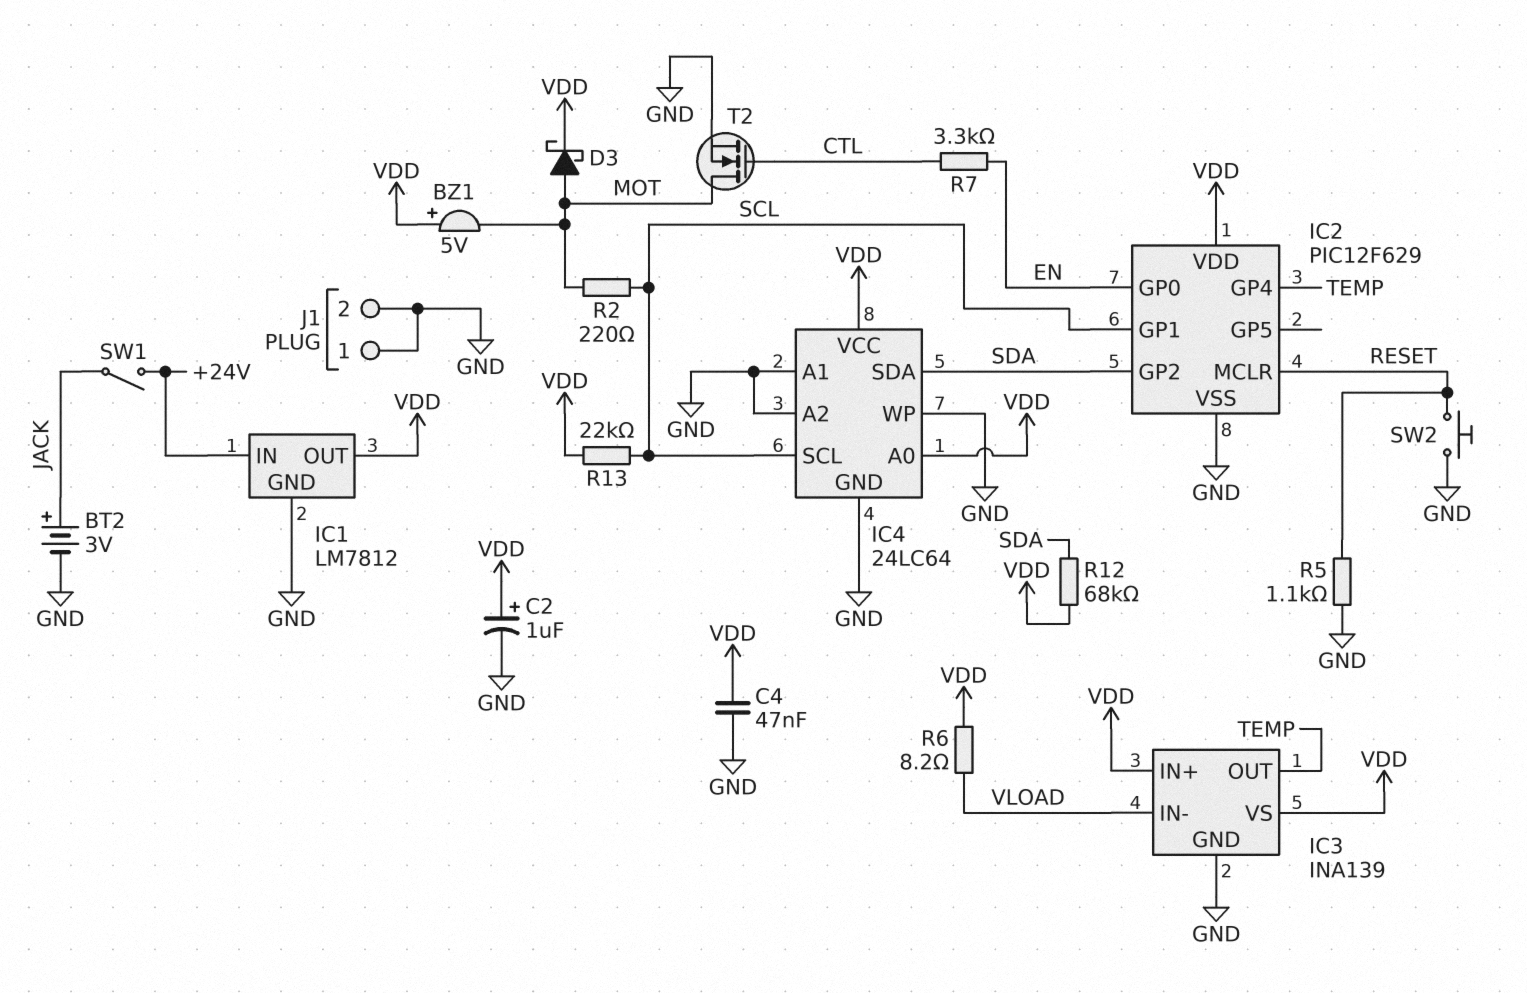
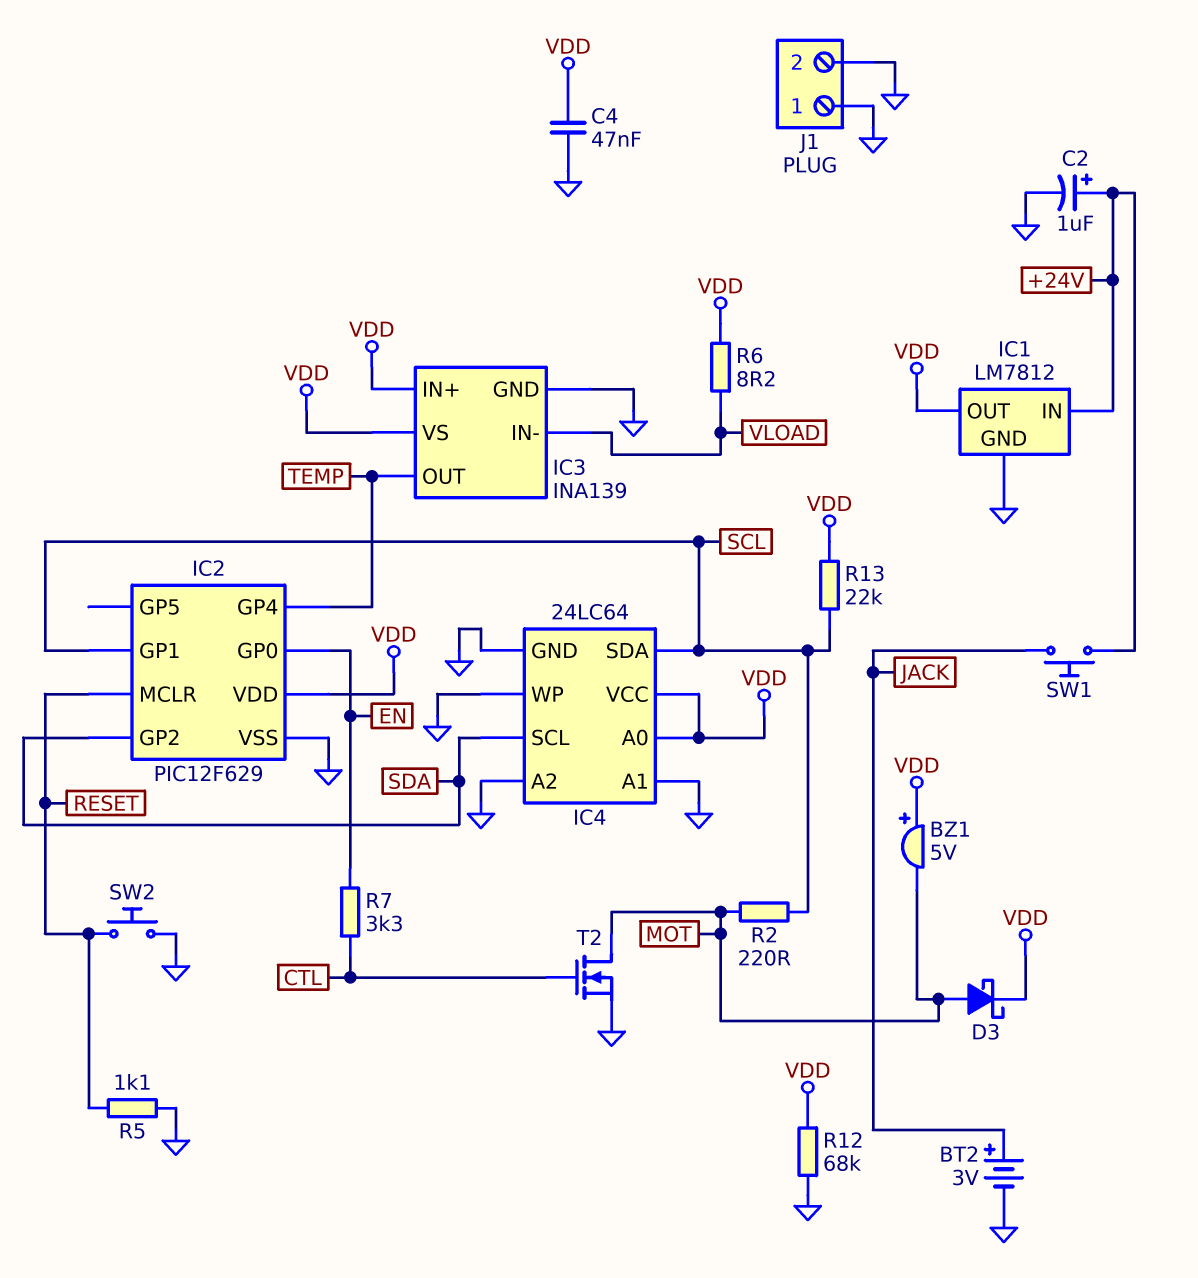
C2: 1uF (plus VDD, minus GND) -> 1uF (plus +24V, minus GND)
IC4 pin SCL: SCL -> SDA
IC4 pin SDA: SDA -> SCL
R12: 68k (SDA, VDD) -> 68k (GND, VDD)
SW1: switch (+24V, JACK) -> button (+24V, JACK)

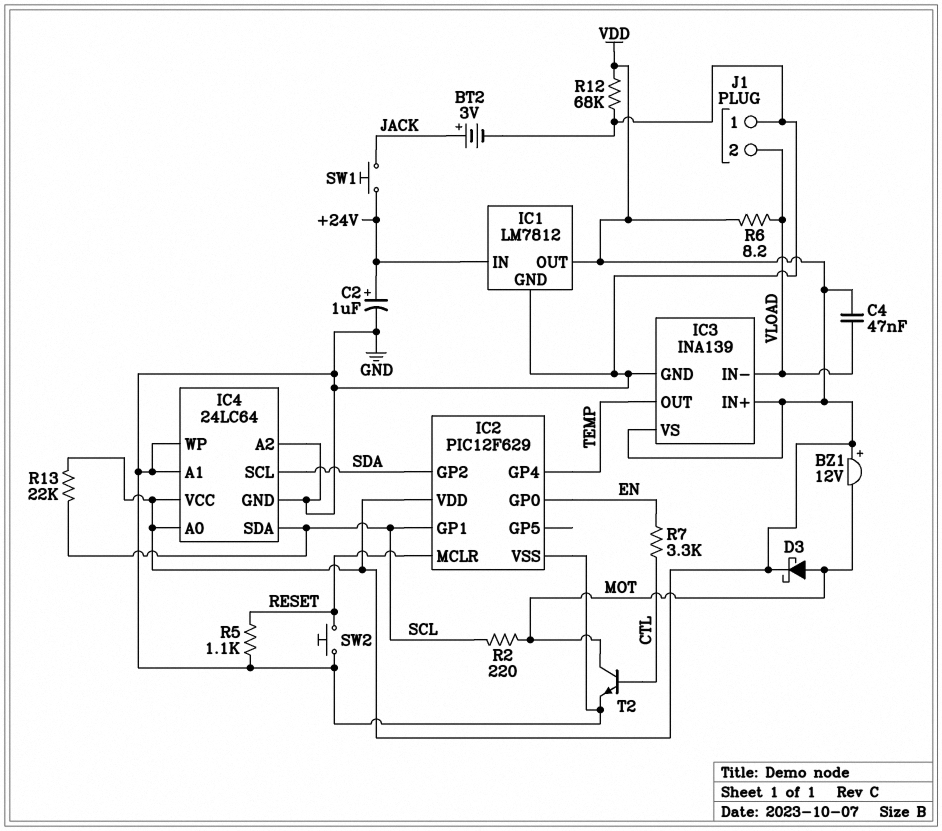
BZ1: buzzer 5V (plus VDD, minus MOT) -> buzzer 12V (plus VDD, minus MOT)
C4: 47nF (GND, VDD) -> 47nF (VDD, VLOAD)
J1 pin 2: GND -> VLOAD
T2: NMOS (G CTL, D MOT, S GND) -> NPN (B CTL, C MOT, E GND)

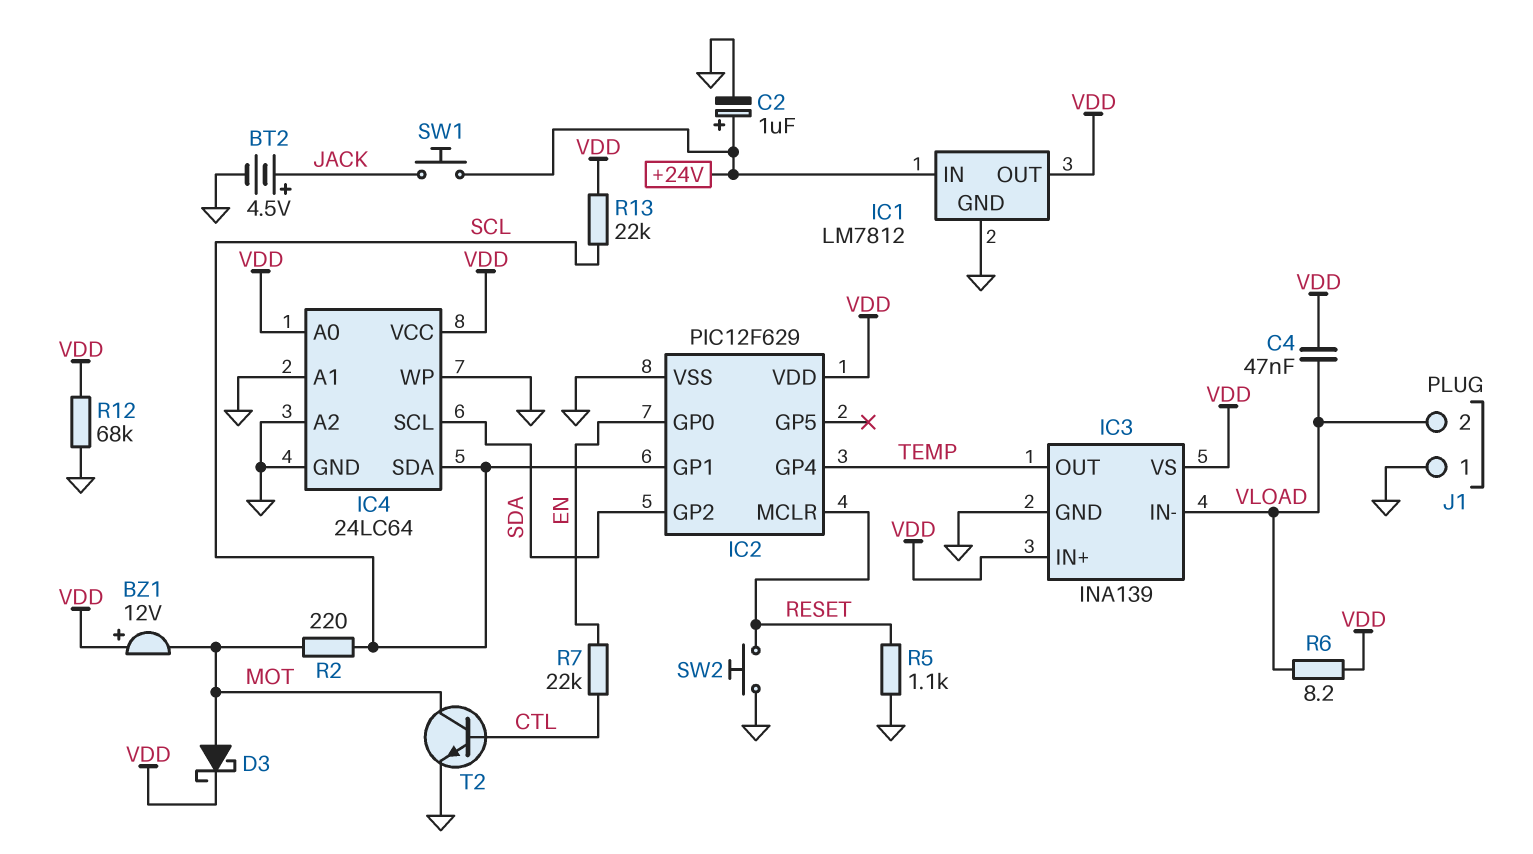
BT2: 3V (plus JACK, minus GND) -> 4.5V (plus JACK, minus GND)
R7: 3.3k (CTL, EN) -> 22k (CTL, EN)

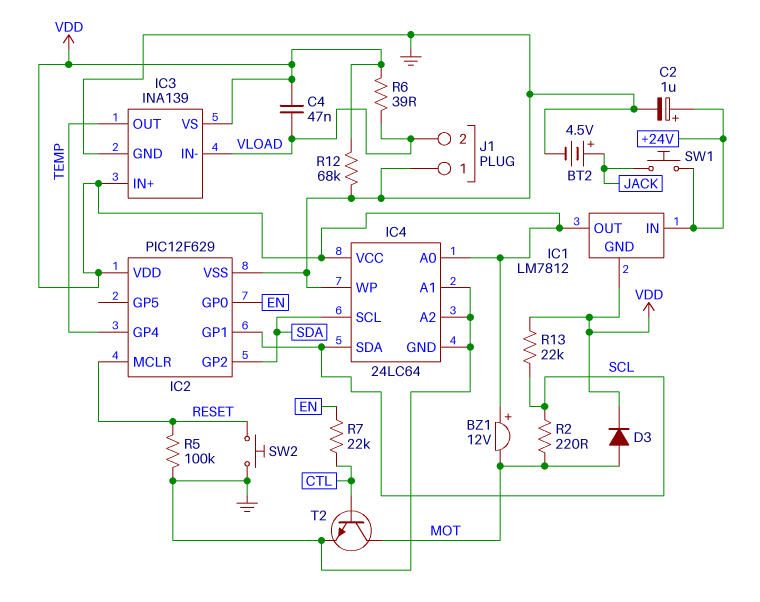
D3: schottky (A MOT, K VDD) -> diode (A MOT, K VDD)
IC1 pin GND: GND -> VDD
R5: 1.1k (GND, RESET) -> 100k (GND, RESET)
R6: 8.2 (VDD, VLOAD) -> 39 (VDD, VLOAD)

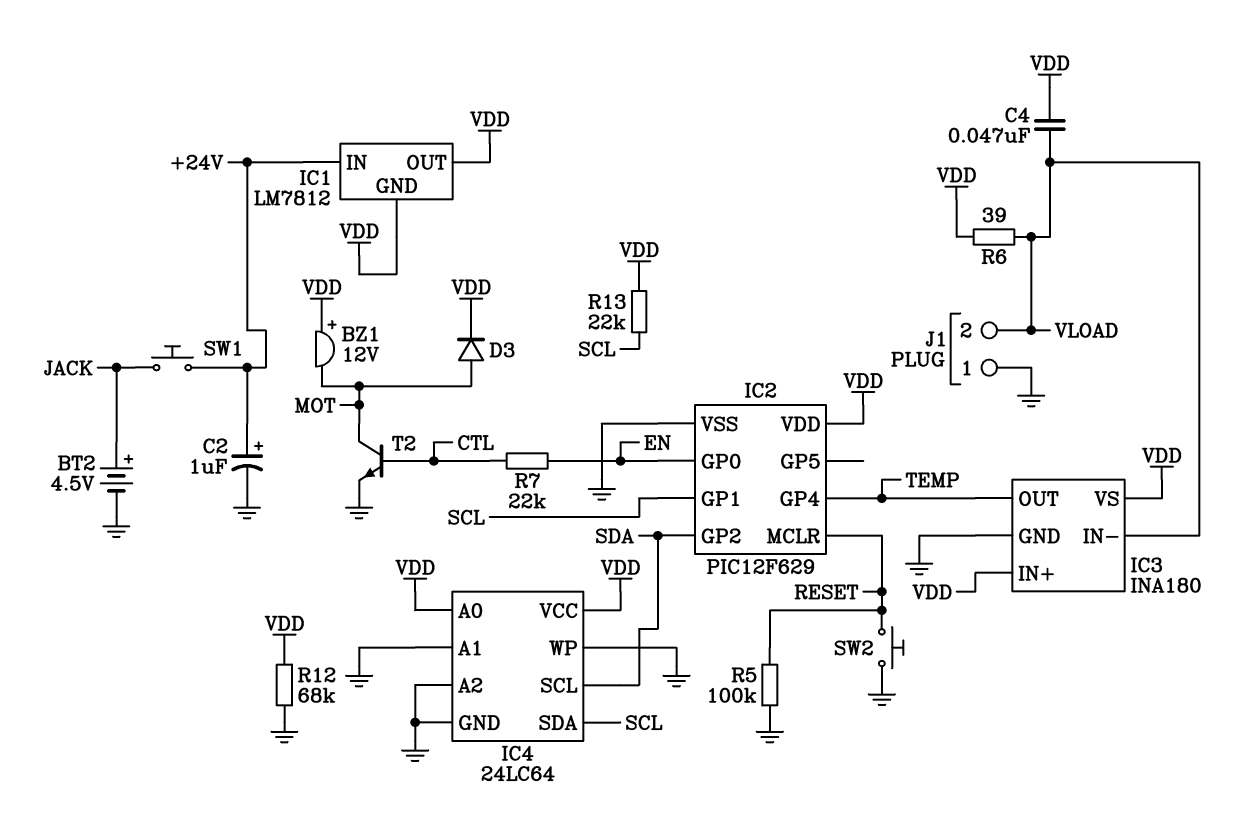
IC3: INA139 -> INA180
R2: 220 (MOT, SCL) -> none

